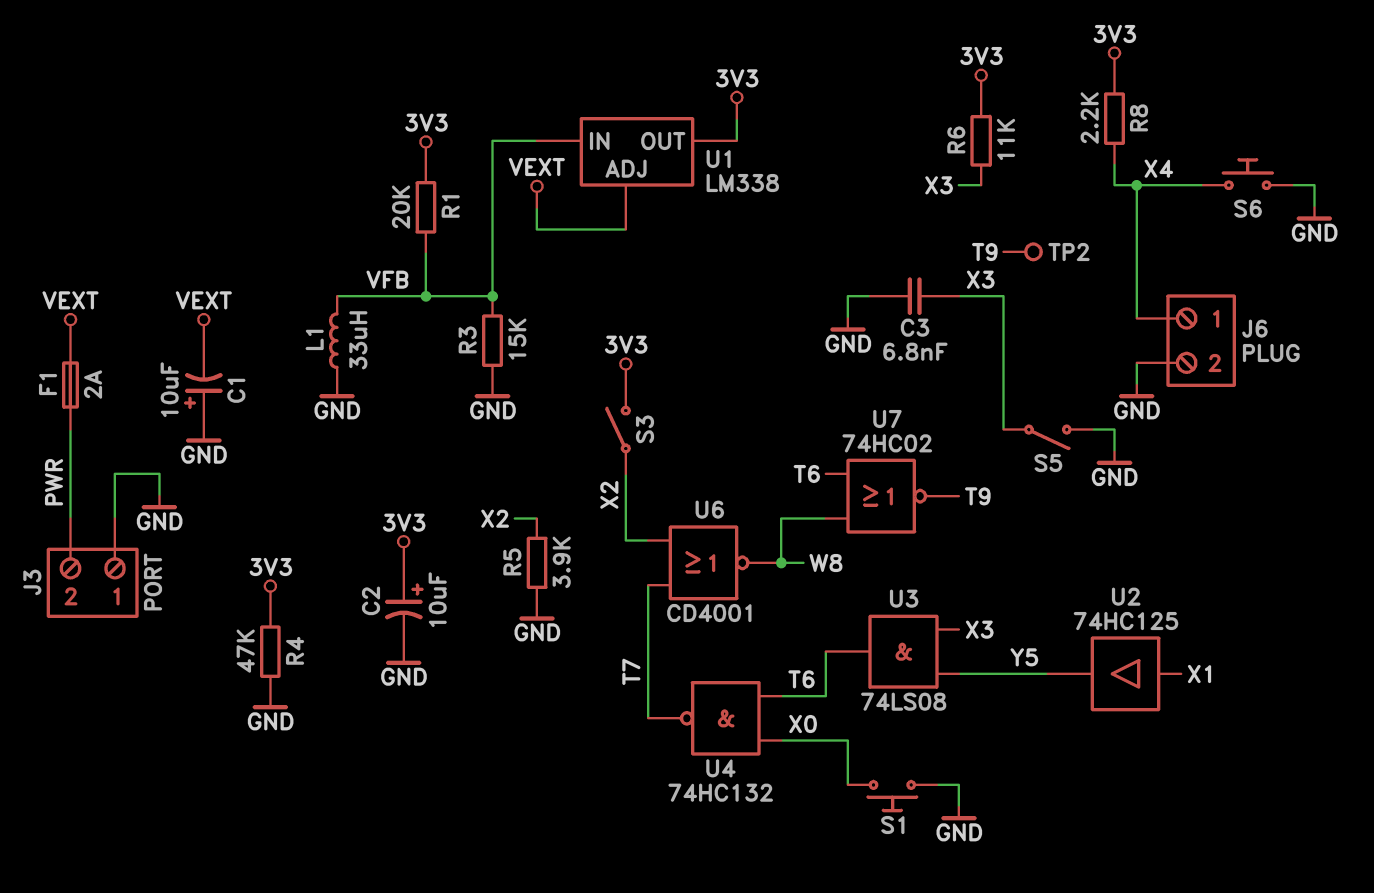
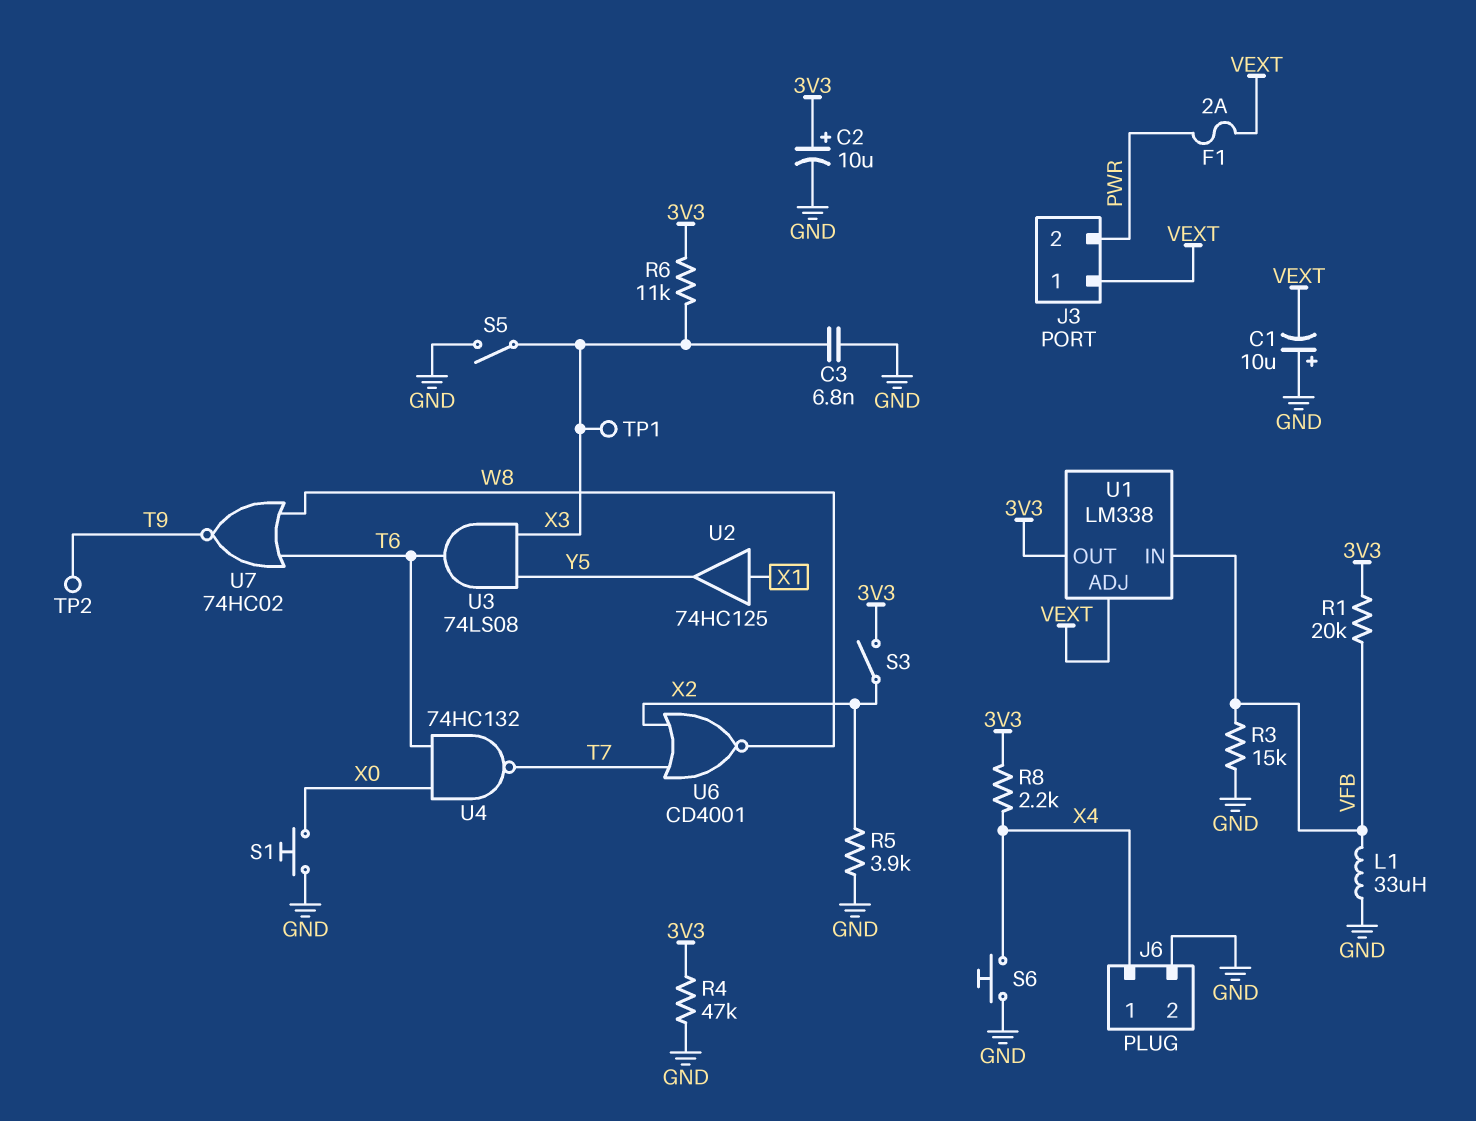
J3 pin 1: GND -> VEXT
TP1: none -> test point (X3)

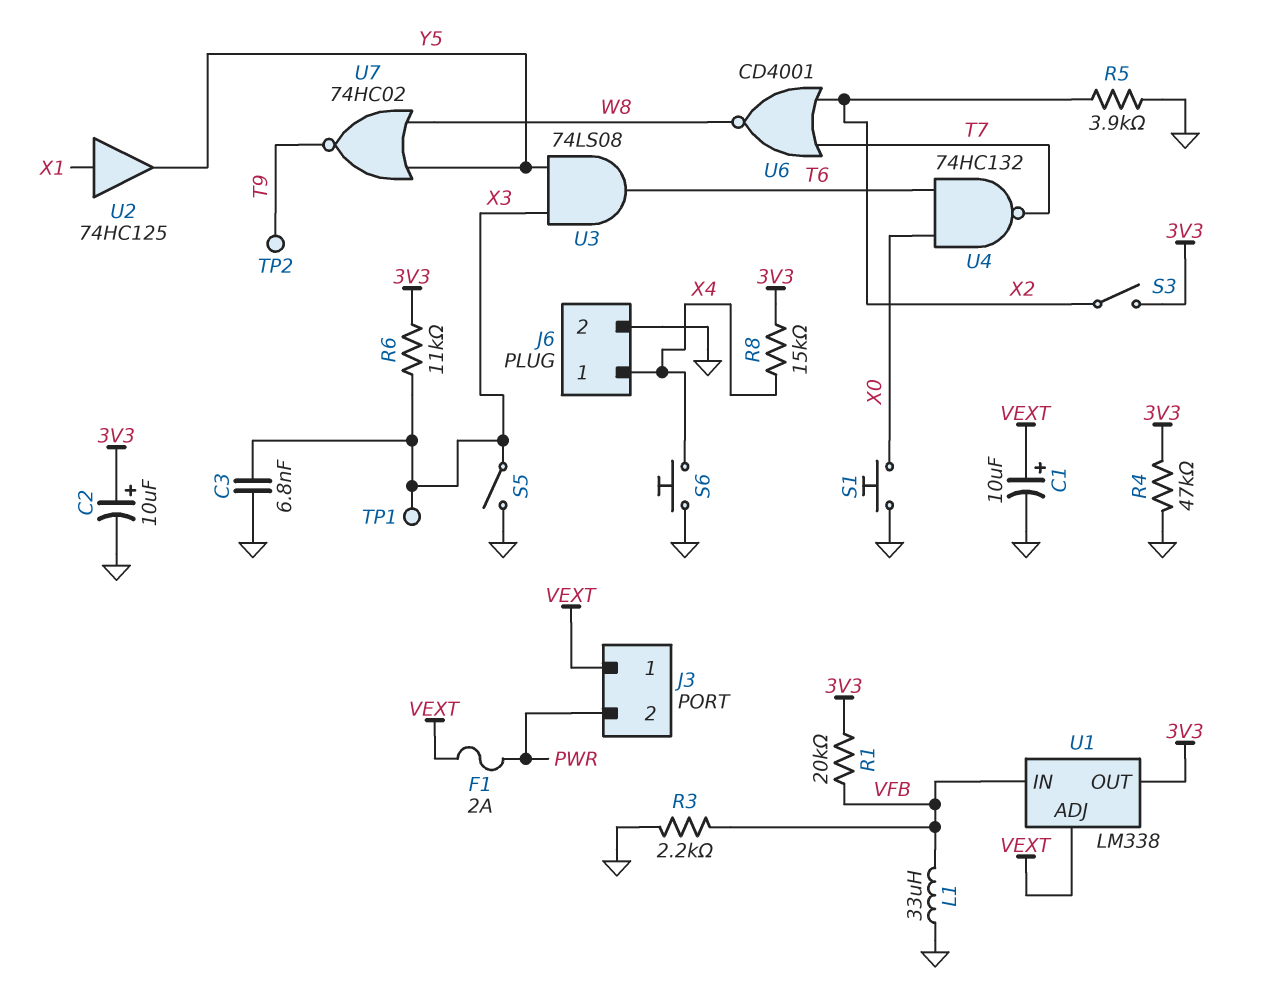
C1: 10uF (plus GND, minus VEXT) -> 10uF (plus VEXT, minus GND)
R3: 15k (GND, VFB) -> 2.2k (GND, VFB)
R8: 2.2k (3V3, X4) -> 15k (3V3, X4)
U7: NOR 74HC02 (in T6, in W8, out T9) -> NOR 74HC02 (in W8, in Y5, out T9)

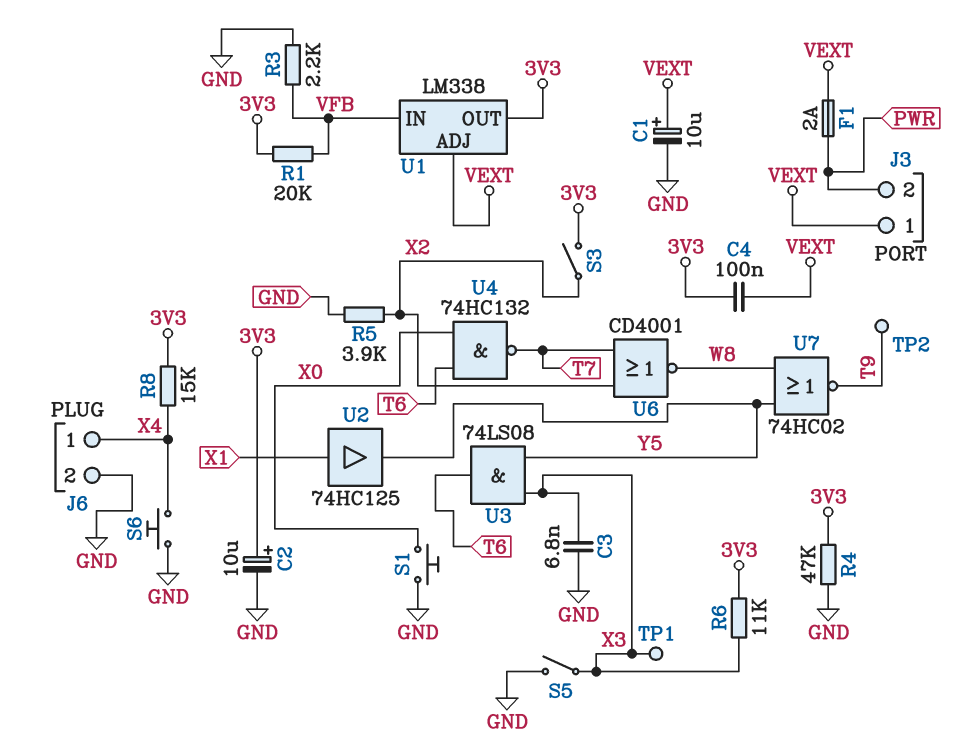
C4: none -> 100nF (3V3, VEXT)
L1: 33uH (GND, VFB) -> none

